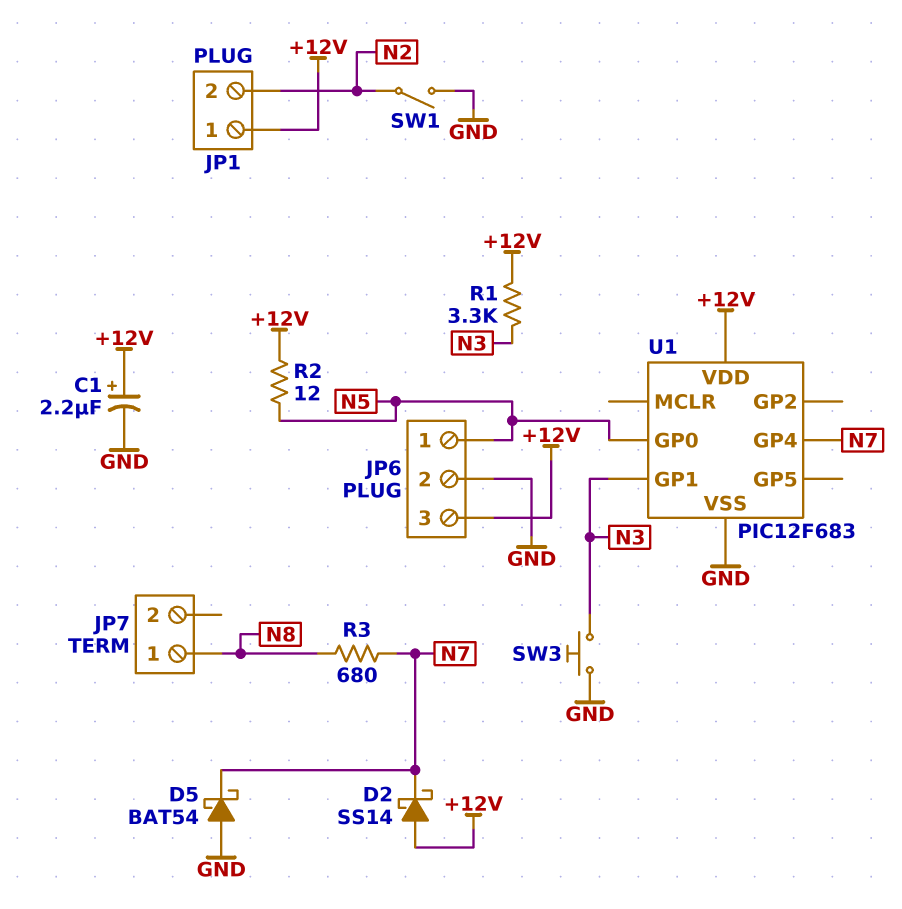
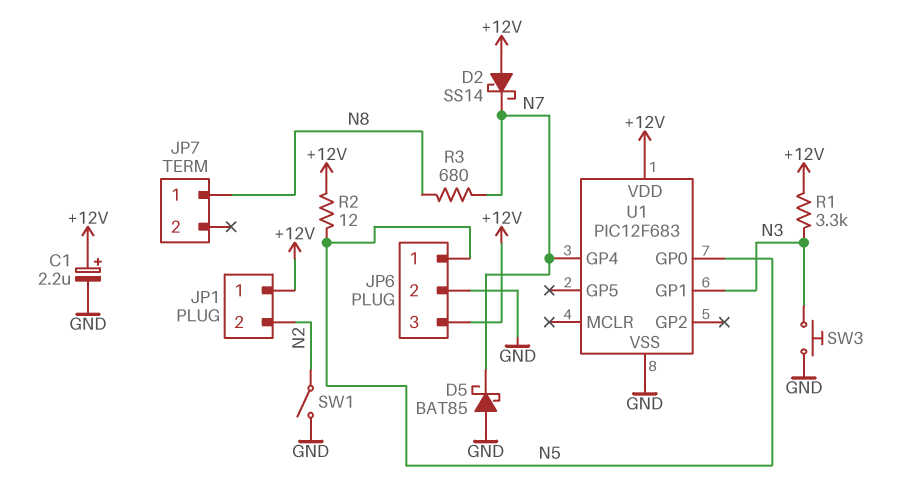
D5: schottky BAT54 (A GND, K N7) -> schottky BAT85 (A GND, K N7)

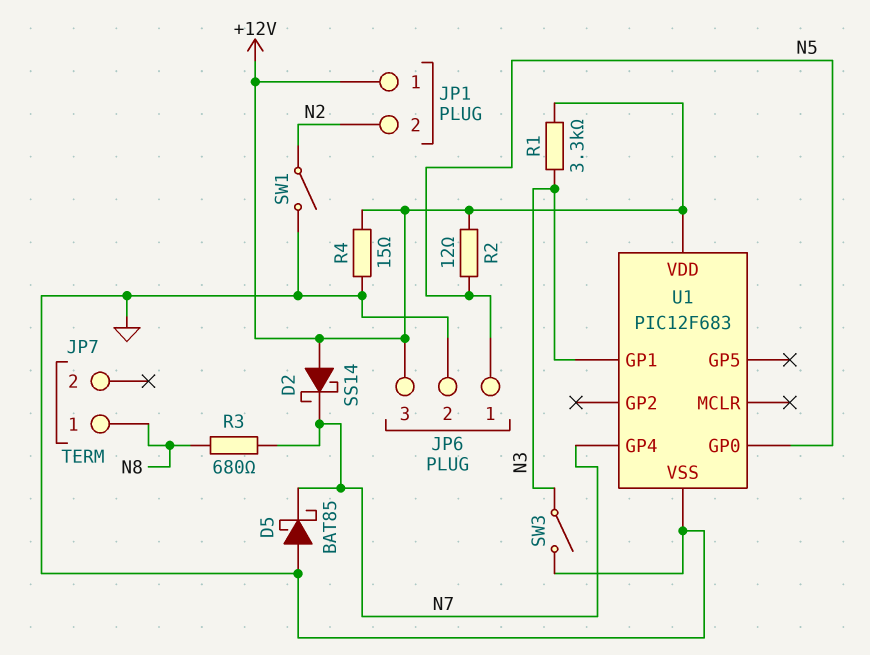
C1: 2.2uF (plus +12V, minus GND) -> none
R4: none -> 15 (+12V, GND)
SW3: button (GND, N3) -> switch (GND, N3)

